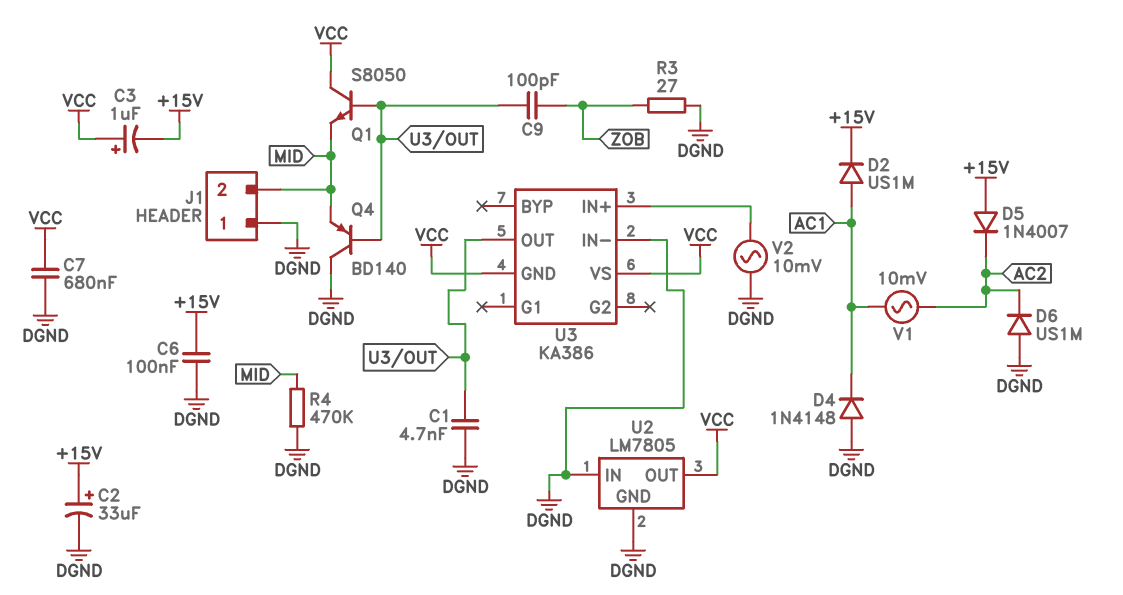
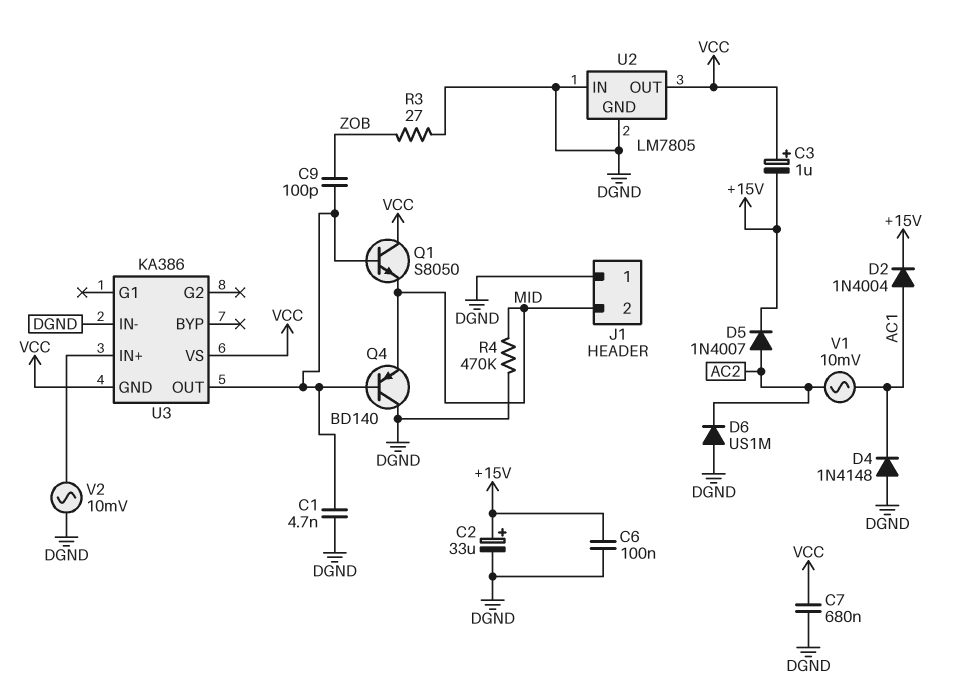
D2: diode US1M (A AC1, K +15V) -> diode 1N4004 (A AC1, K +15V)
D5: diode 1N4007 (A +15V, K AC2) -> diode 1N4007 (A AC2, K +15V)

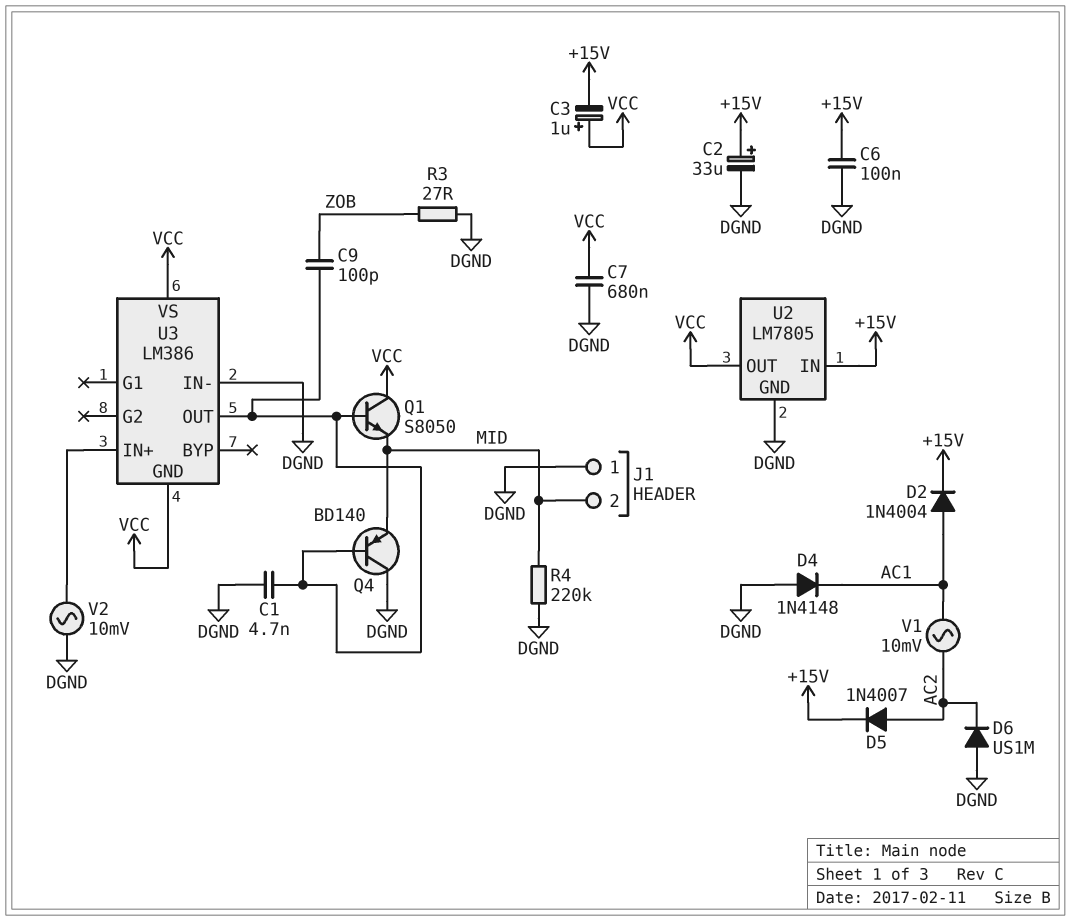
R4: 470k (DGND, MID) -> 220k (DGND, MID)
U2 pin IN: DGND -> +15V
U3: KA386 -> LM386

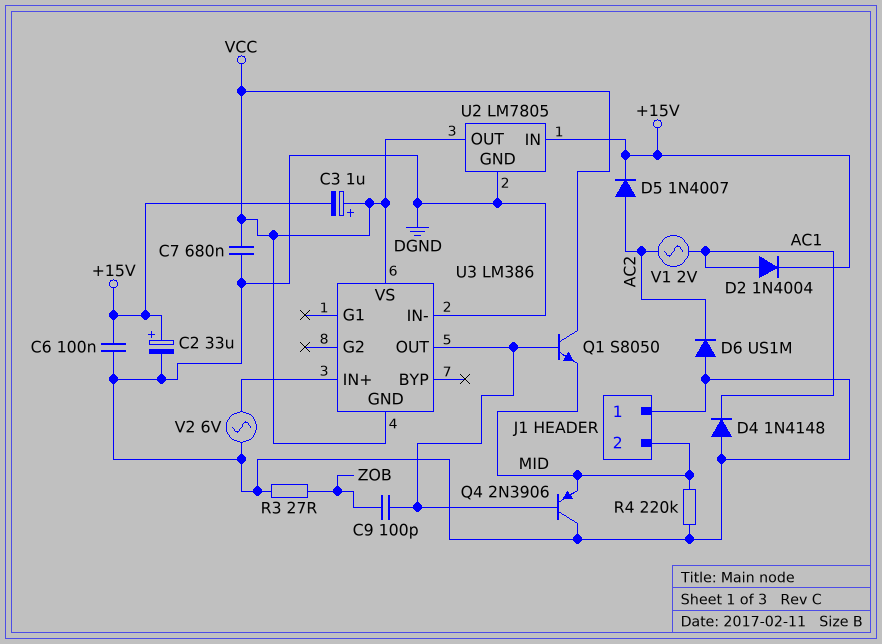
C1: 4.7nF (DGND, U3/OUT) -> none
Q4: PNP BD140 (B U3/OUT, C DGND, E MID) -> PNP 2N3906 (B U3/OUT, C DGND, E MID)
V1: AC 10mV (AC1, AC2) -> AC 2V (AC1, AC2)
V2: AC 10mV (DGND, U3/IN+) -> AC 6V (DGND, U3/IN+)

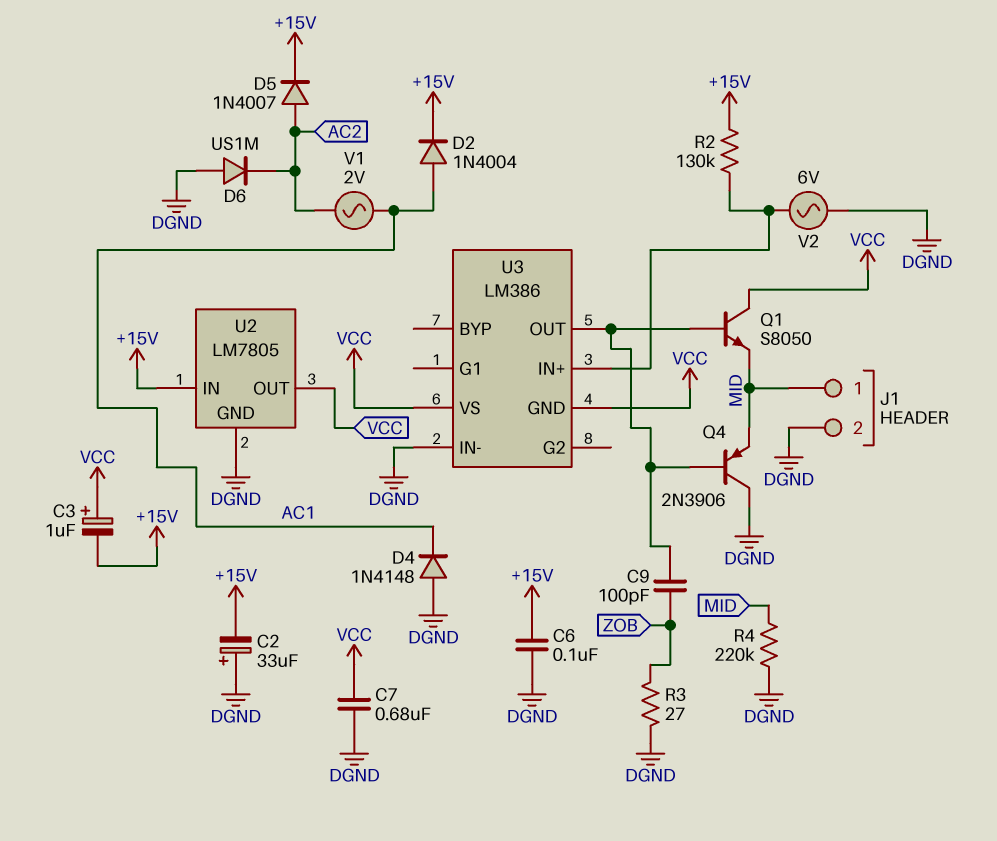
C2: 33uF (plus +15V, minus DGND) -> 33uF (plus DGND, minus +15V)
J1 pin 1: DGND -> MID
J1 pin 2: MID -> DGND
R2: none -> 130k (+15V, U3/IN+)

